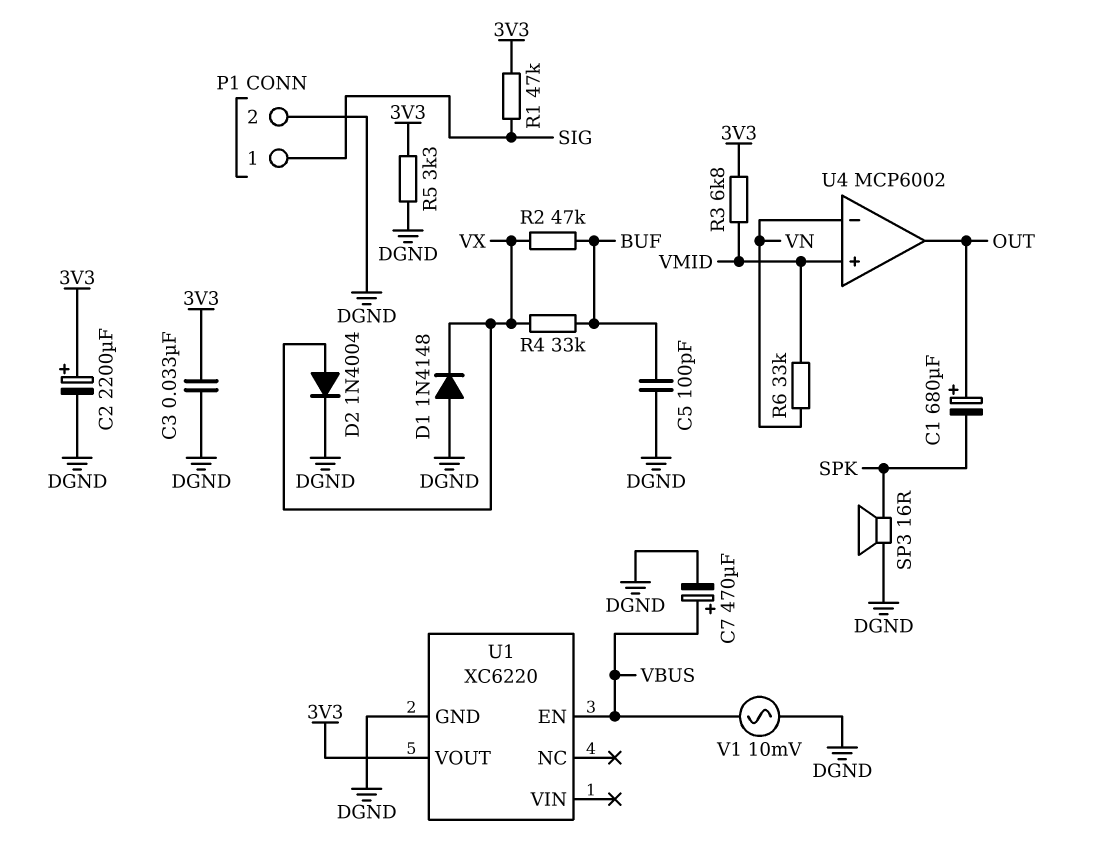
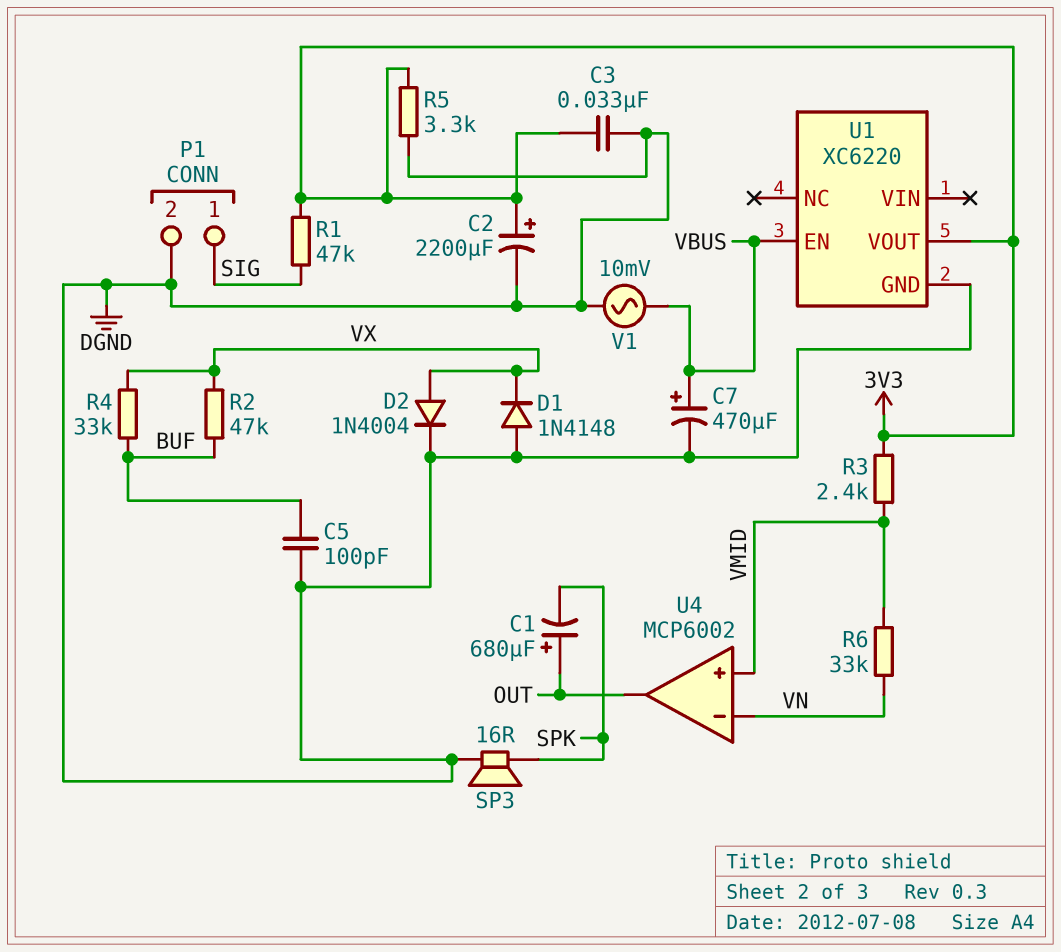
R3: 6.8k (3V3, VMID) -> 2.4k (3V3, VMID)

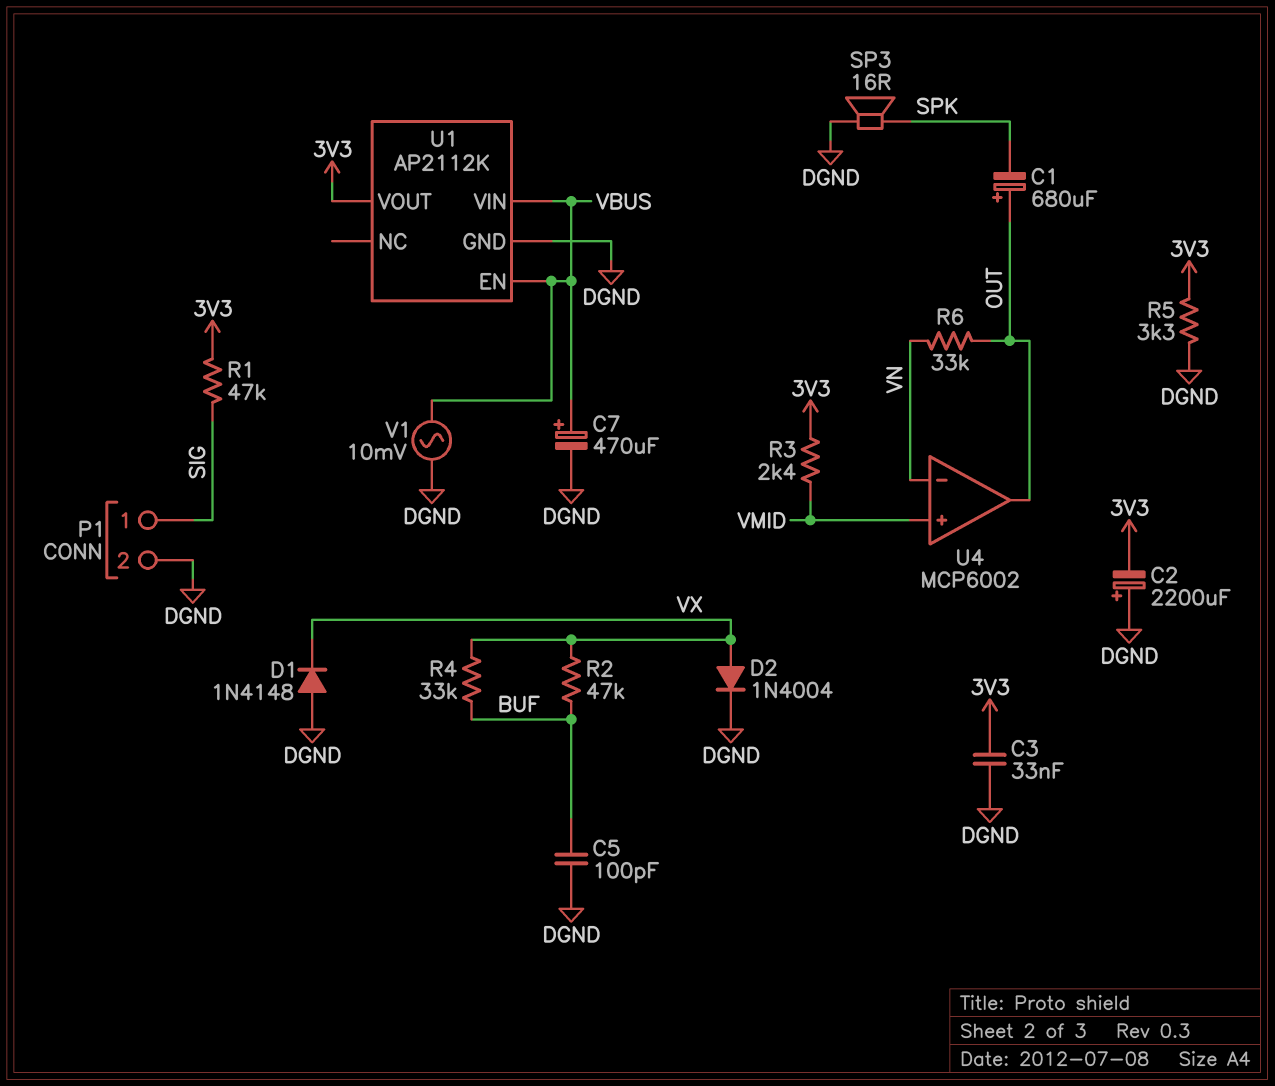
C2: 2200uF (plus 3V3, minus DGND) -> 2200uF (plus DGND, minus 3V3)
R6: 33k (VMID, VN) -> 33k (OUT, VN)
U1: XC6220 -> AP2112K
U1 pin VIN: none -> VBUS

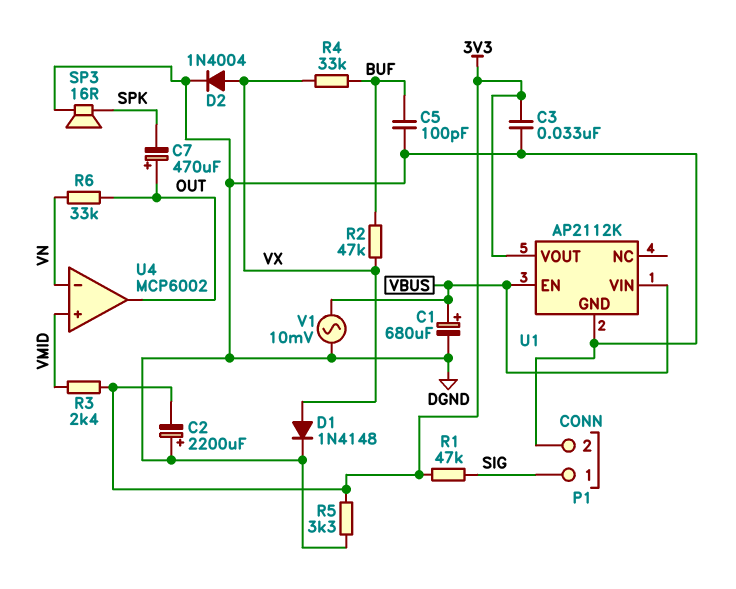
C1: 680uF (plus OUT, minus SPK) -> 680uF (plus VBUS, minus DGND)
C7: 470uF (plus VBUS, minus DGND) -> 470uF (plus OUT, minus SPK)
D1: diode 1N4148 (A DGND, K VX) -> diode 1N4148 (A VX, K DGND)

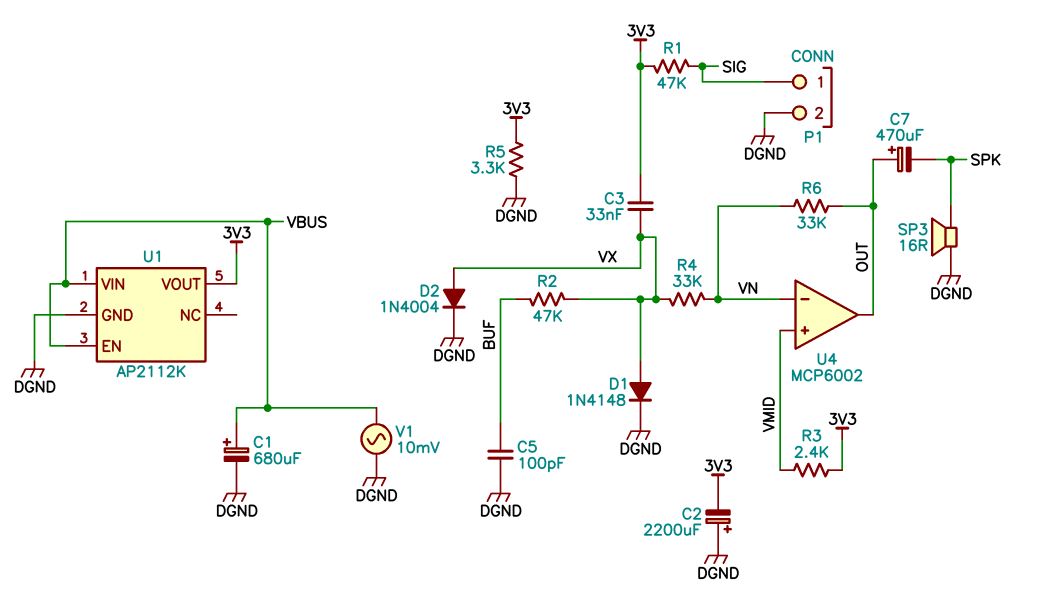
C3: 33nF (3V3, DGND) -> 33nF (3V3, VX)
R4: 33k (BUF, VX) -> 33k (VN, VX)

